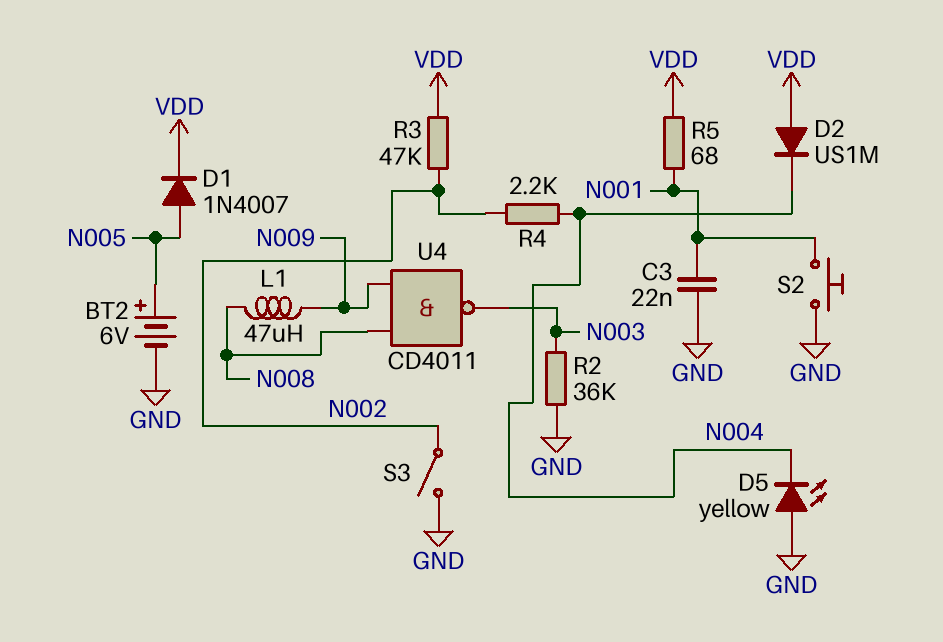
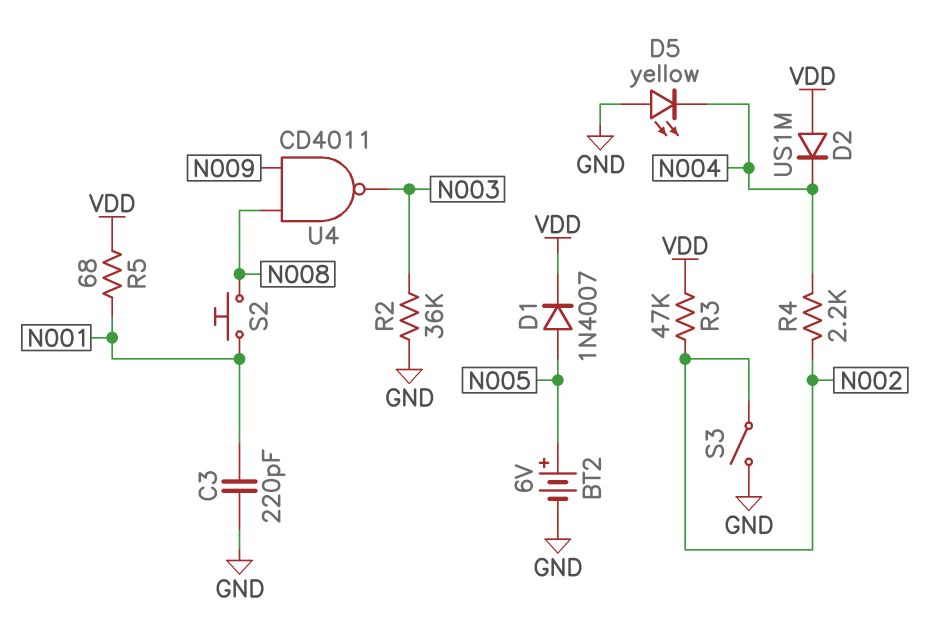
C3: 22nF (GND, N001) -> 220pF (GND, N001)
L1: 47uH (N008, N009) -> none
S2: button (GND, N001) -> button (N001, N008)

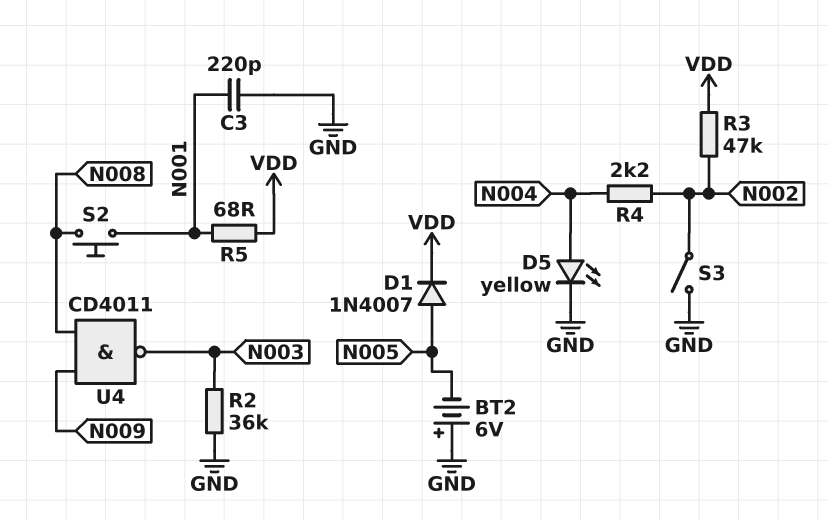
BT2: 6V (plus N005, minus GND) -> 6V (plus GND, minus N005)
D2: diode US1M (A VDD, K N004) -> none
D5: LED yellow (A GND, K N004) -> LED yellow (A N004, K GND)

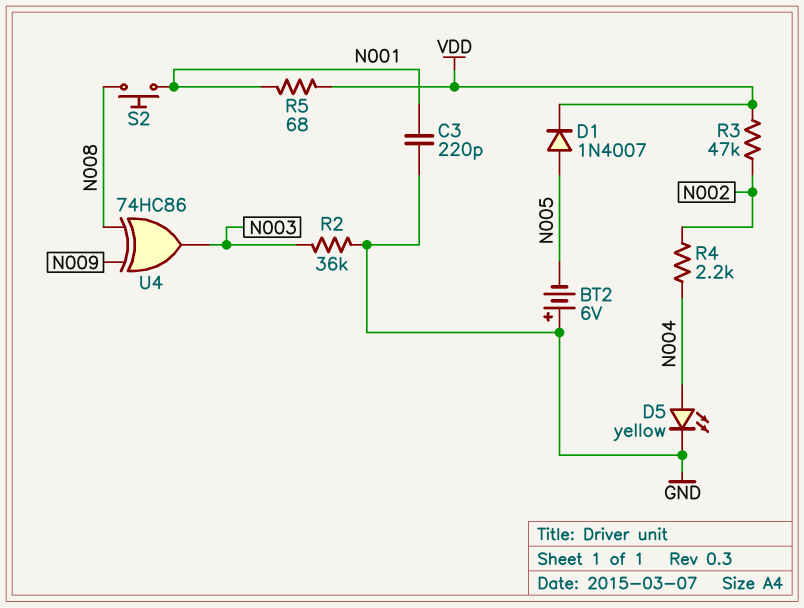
S3: switch (GND, N002) -> none
U4: NAND CD4011 (in N008, in N009, out N003) -> XOR 74HC86 (in N008, in N009, out N003)

